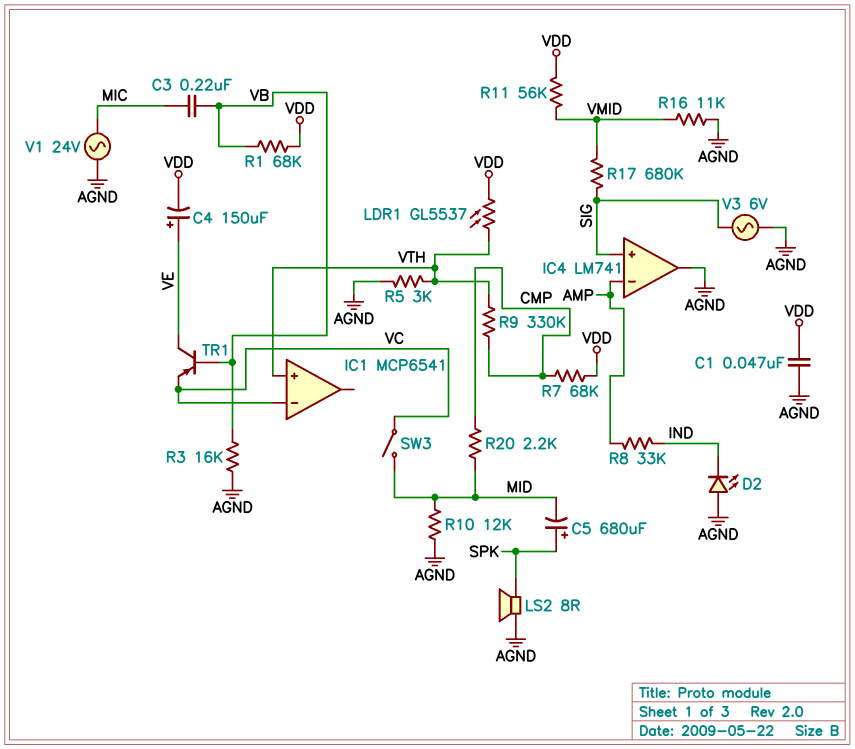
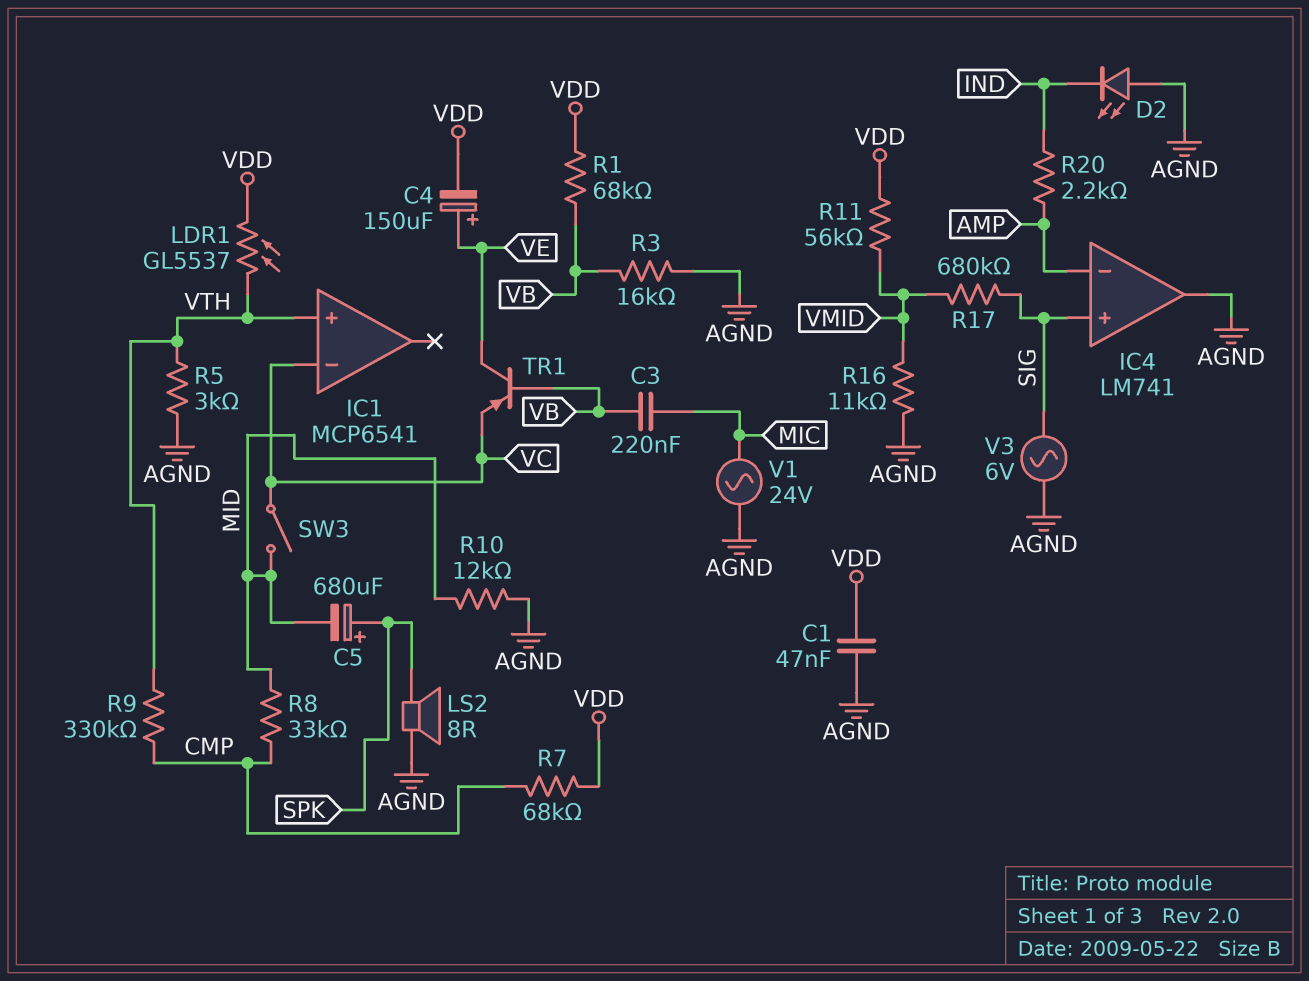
R8: 33k (AMP, IND) -> 33k (CMP, MID)
R20: 2.2k (CMP, MID) -> 2.2k (AMP, IND)

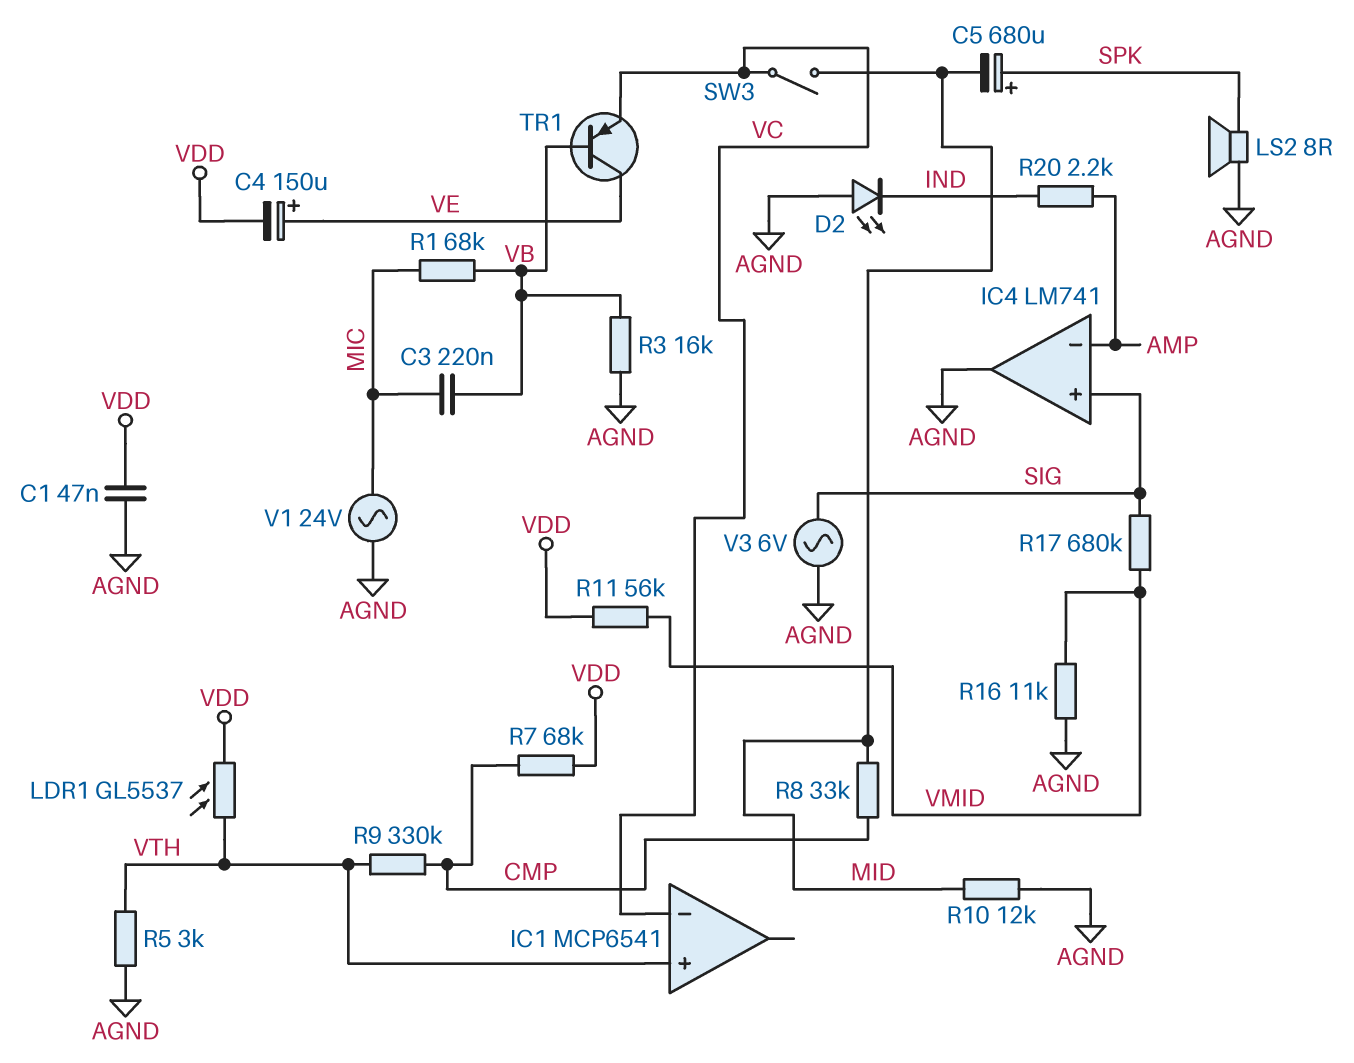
R1: 68k (VB, VDD) -> 68k (MIC, VB)

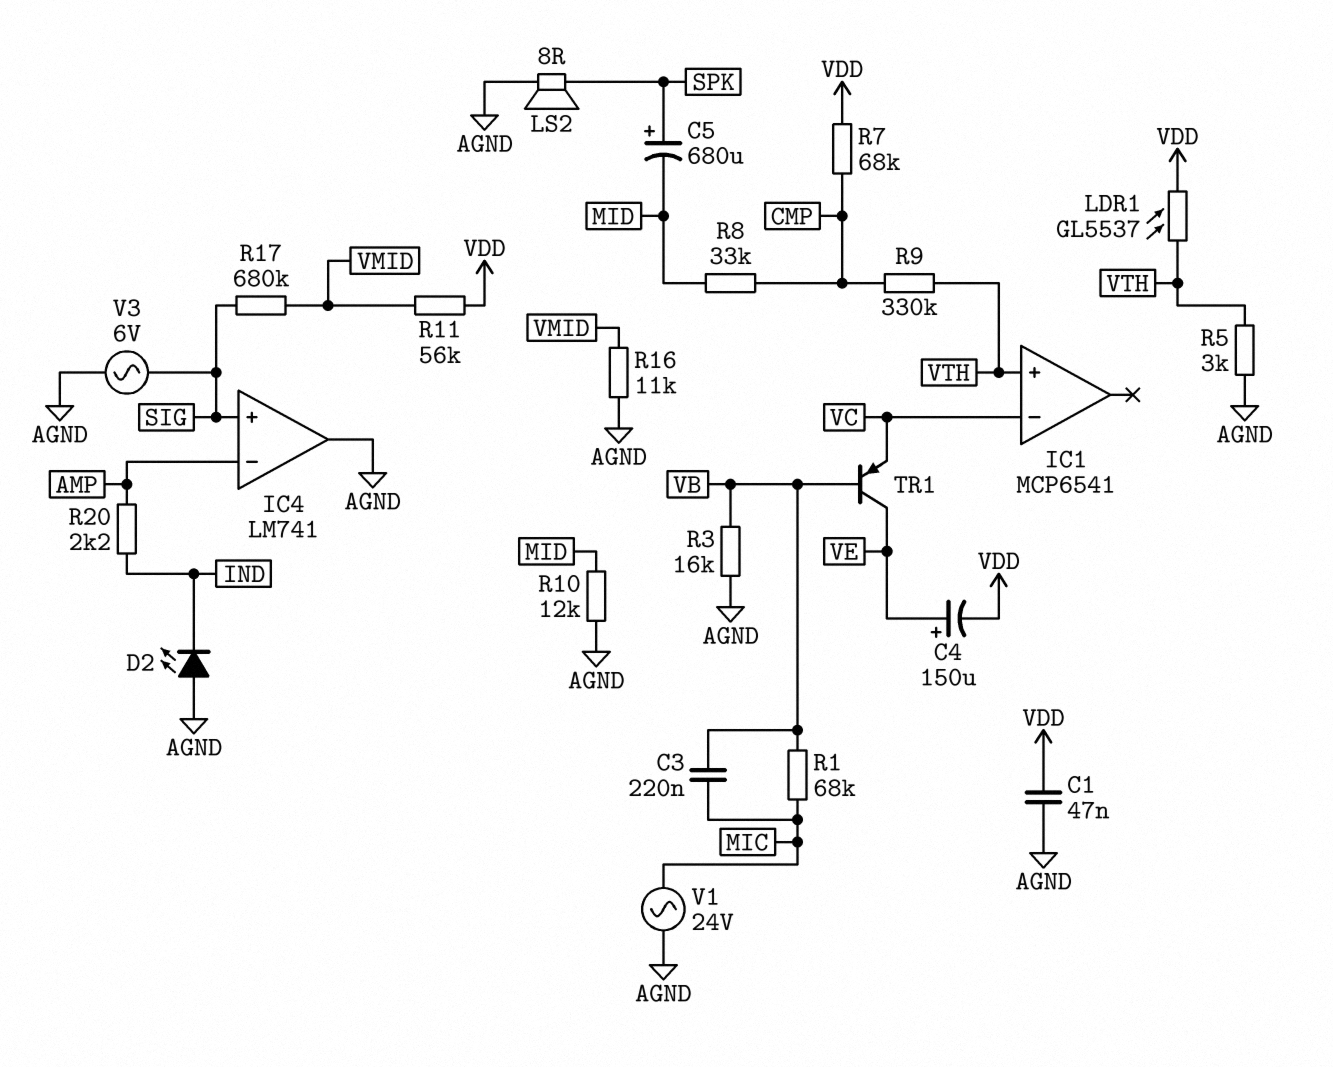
SW3: switch (MID, VC) -> none

